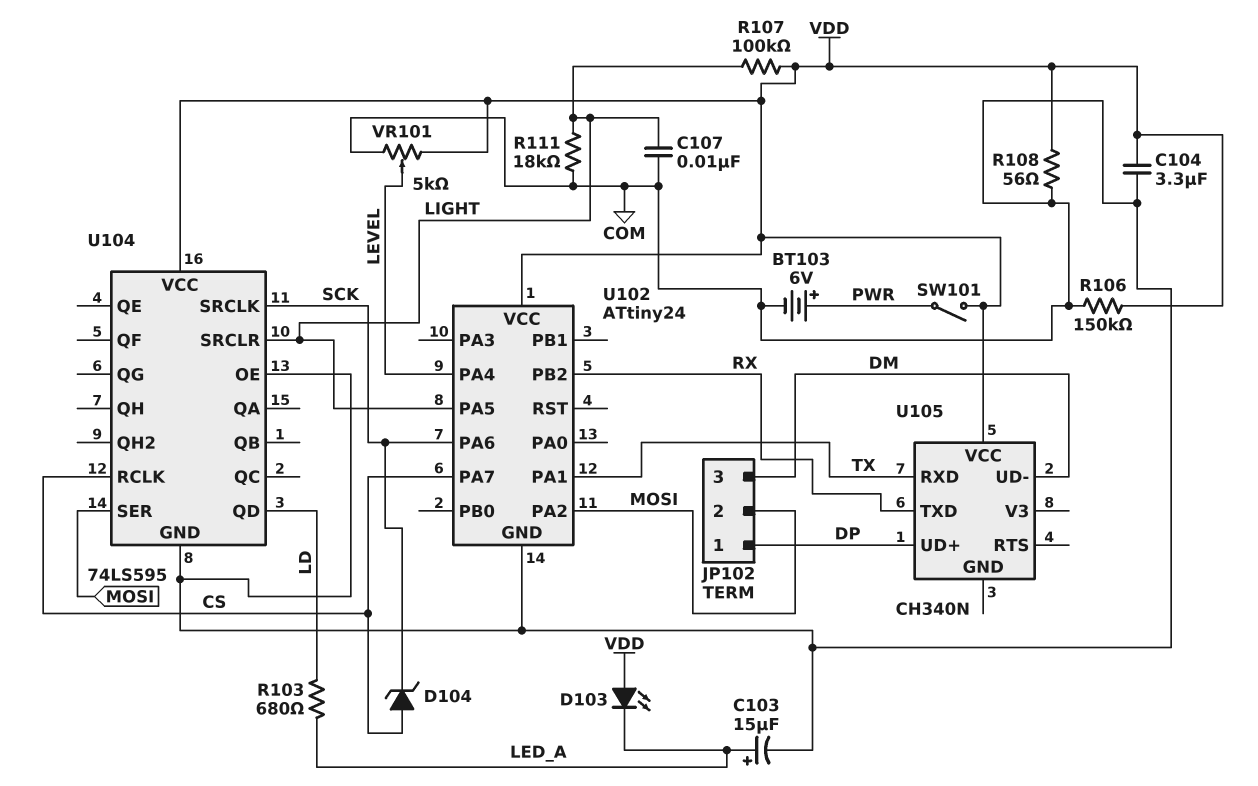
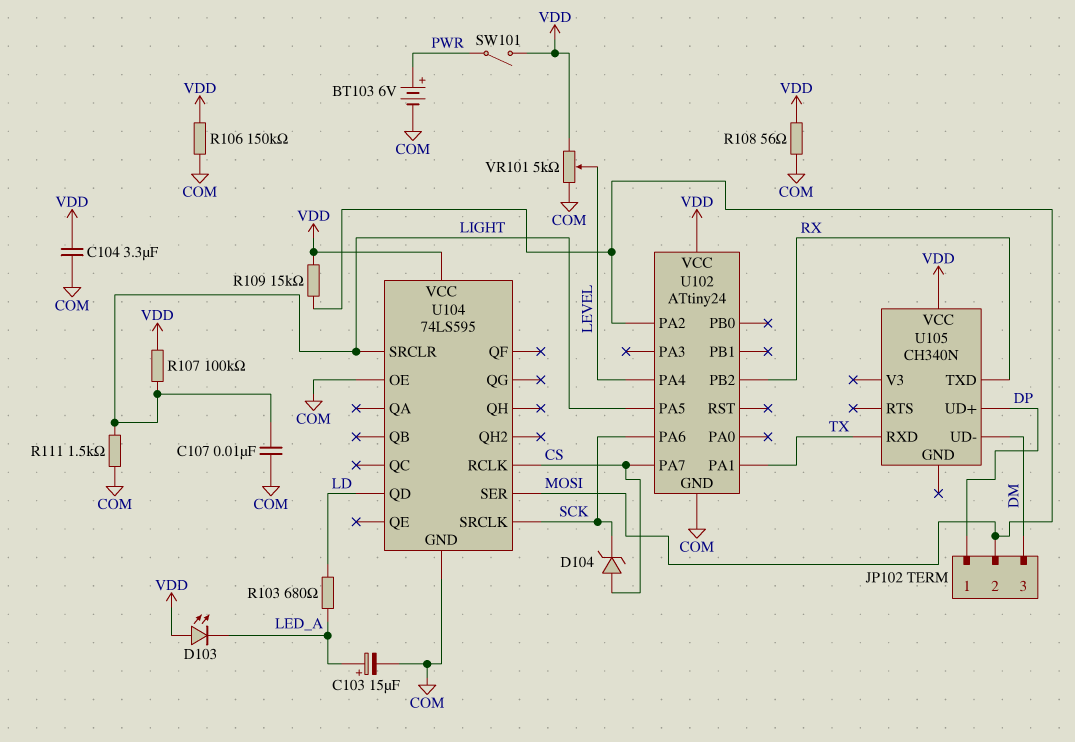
R109: none -> 15k (MOSI, VDD)
R111: 18k (COM, LIGHT) -> 1.5k (COM, LIGHT)

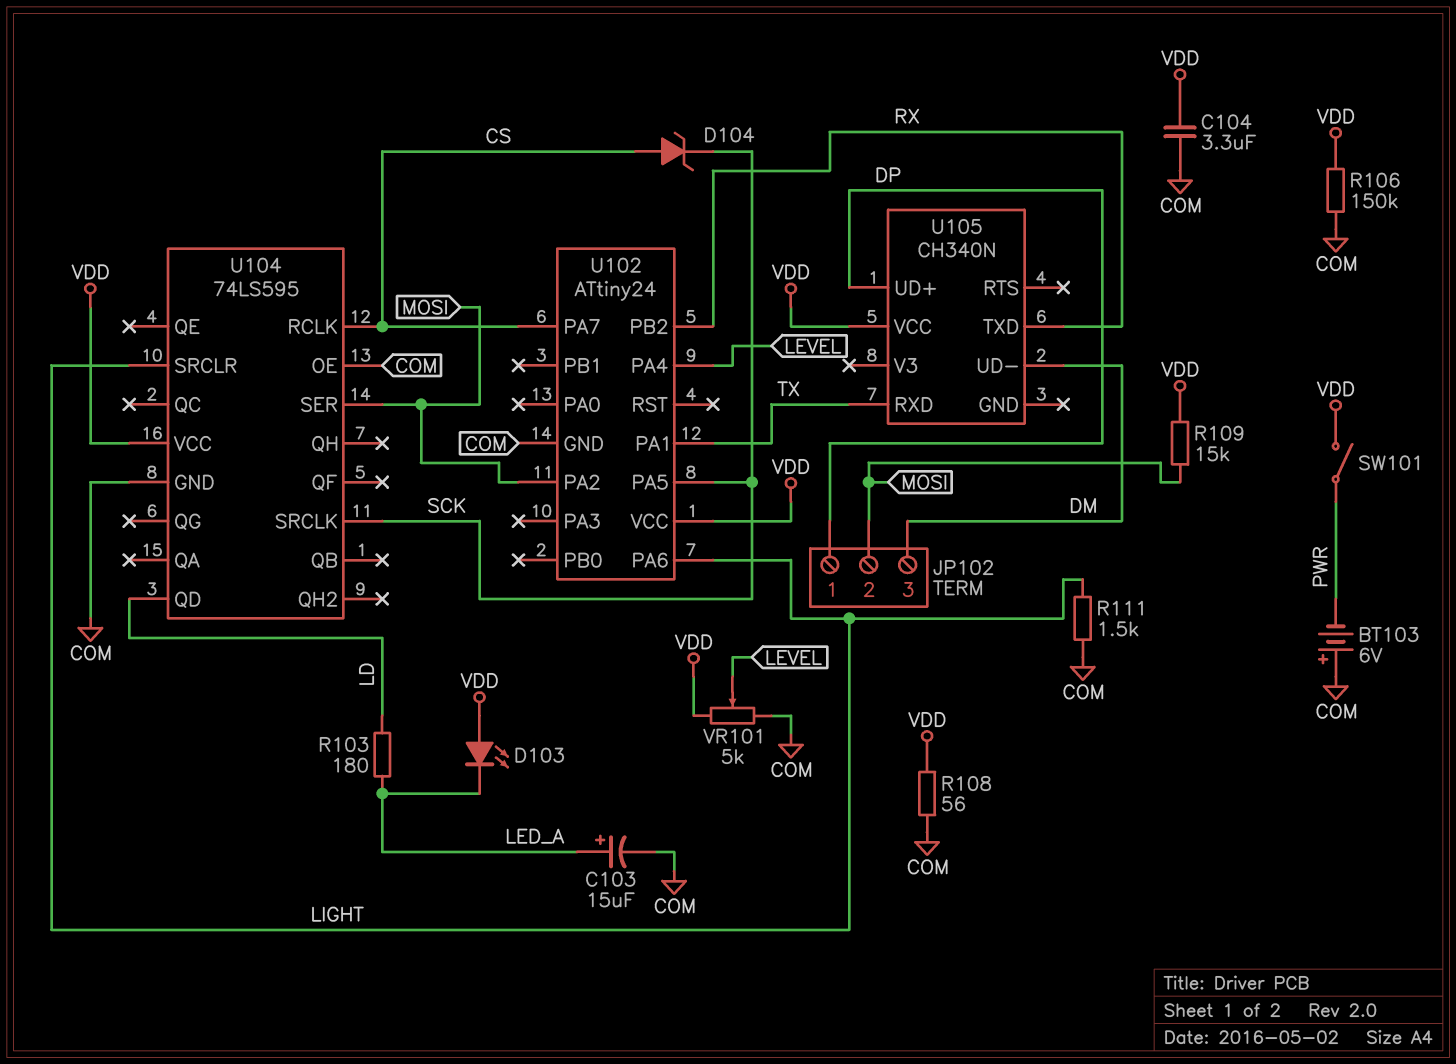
BT103: 6V (plus PWR, minus COM) -> 6V (plus COM, minus PWR)
C107: 10nF (COM, LIGHT) -> none
R103: 680 (LD, LED_A) -> 180 (LD, LED_A)
R107: 100k (LIGHT, VDD) -> none
U102 pin PA5: LIGHT -> SCK
U102 pin PA6: SCK -> LIGHT

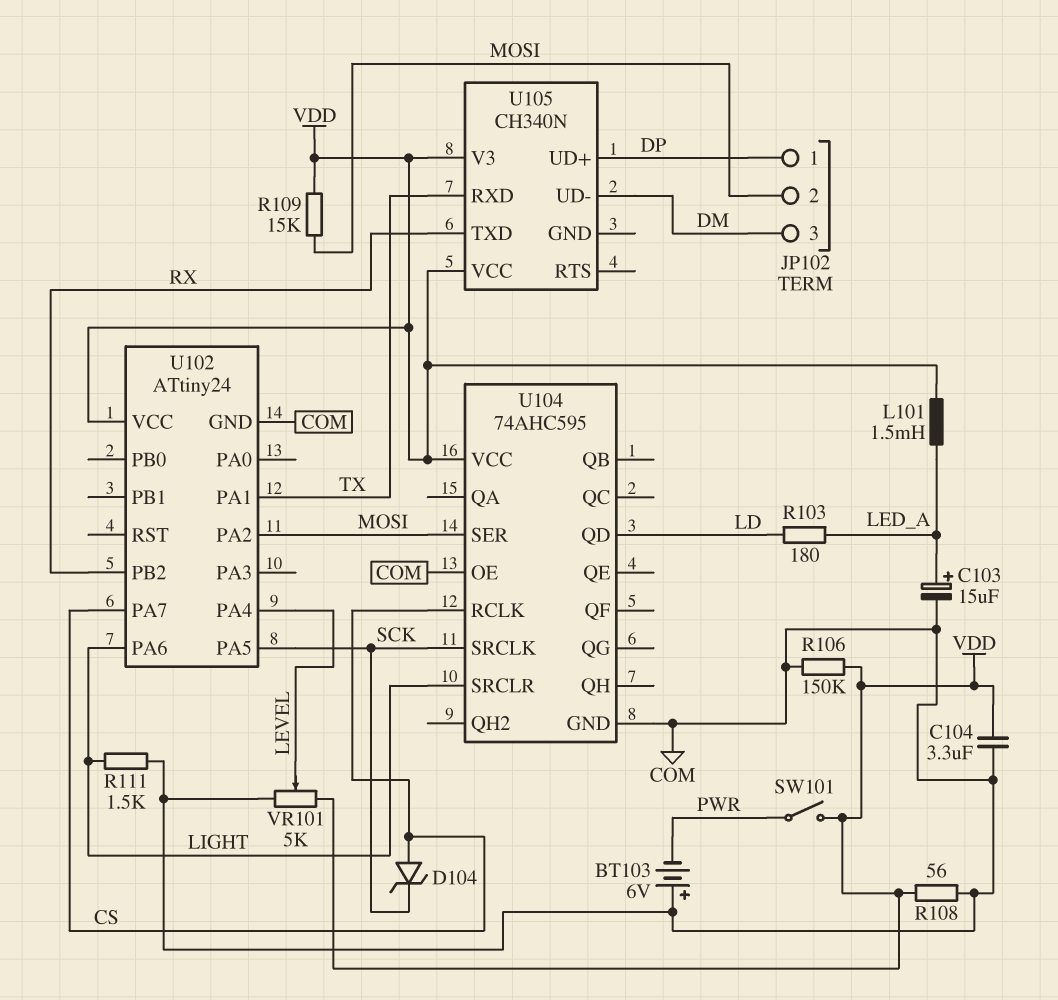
D103: LED (A VDD, K LED_A) -> none
L101: none -> 1.5mH (LED_A, VDD)
U104: 74LS595 -> 74AHC595
U105 pin V3: none -> VDD

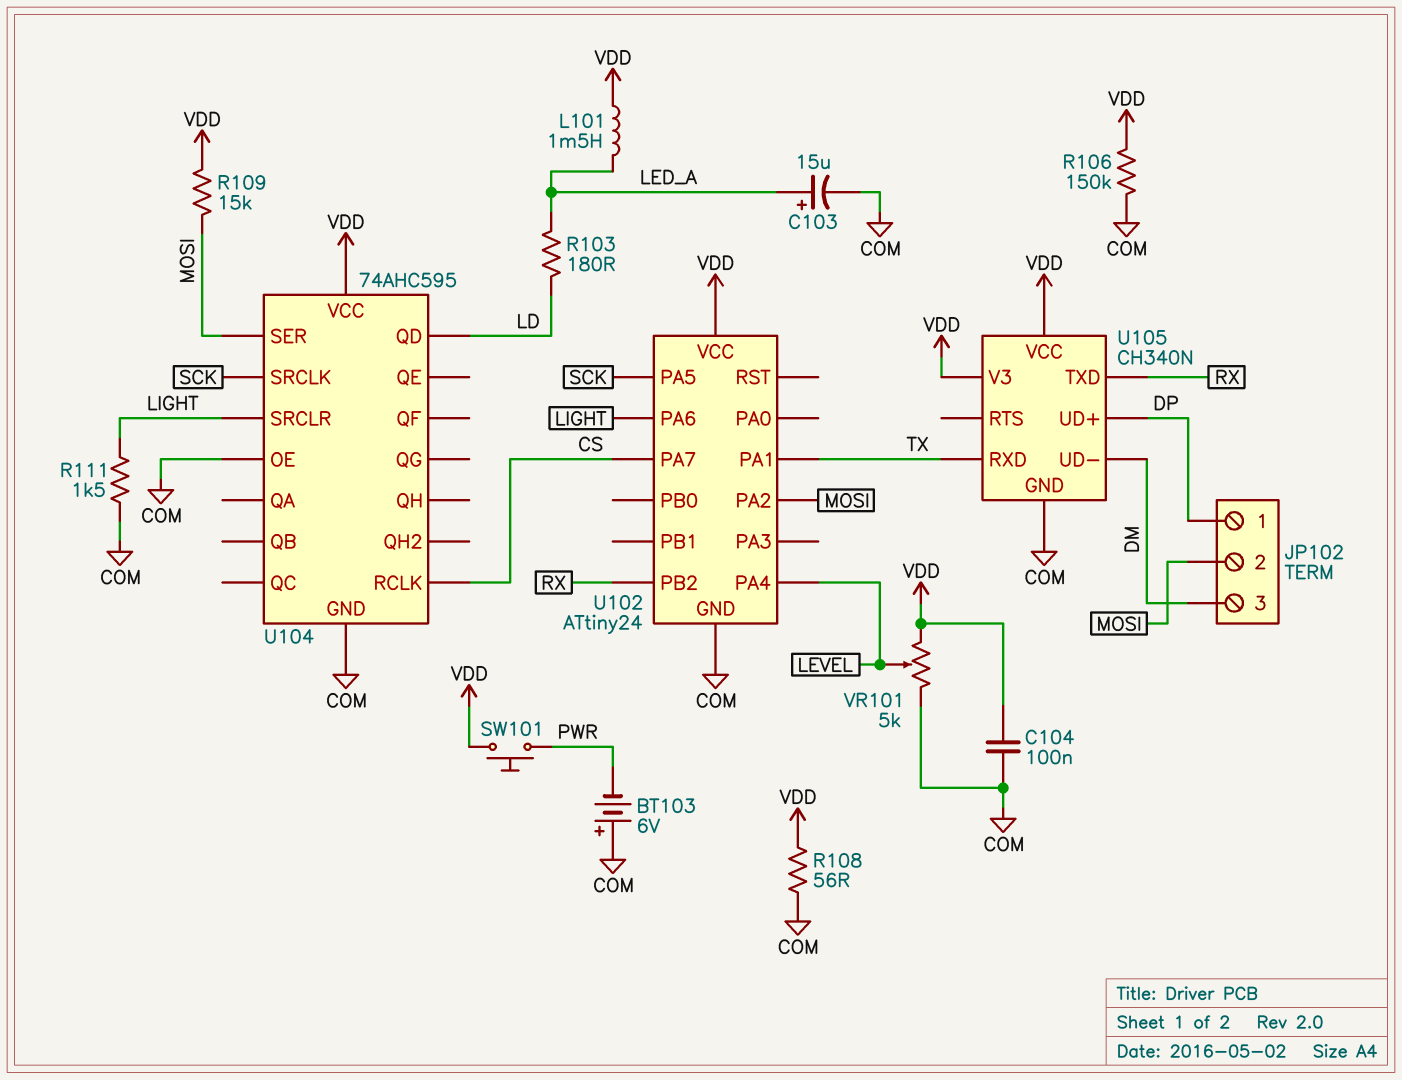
C104: 3.3uF (COM, VDD) -> 100nF (COM, VDD)
D104: zener (A CS, K SCK) -> none
SW101: switch (PWR, VDD) -> button (PWR, VDD)
U105 pin GND: none -> COM

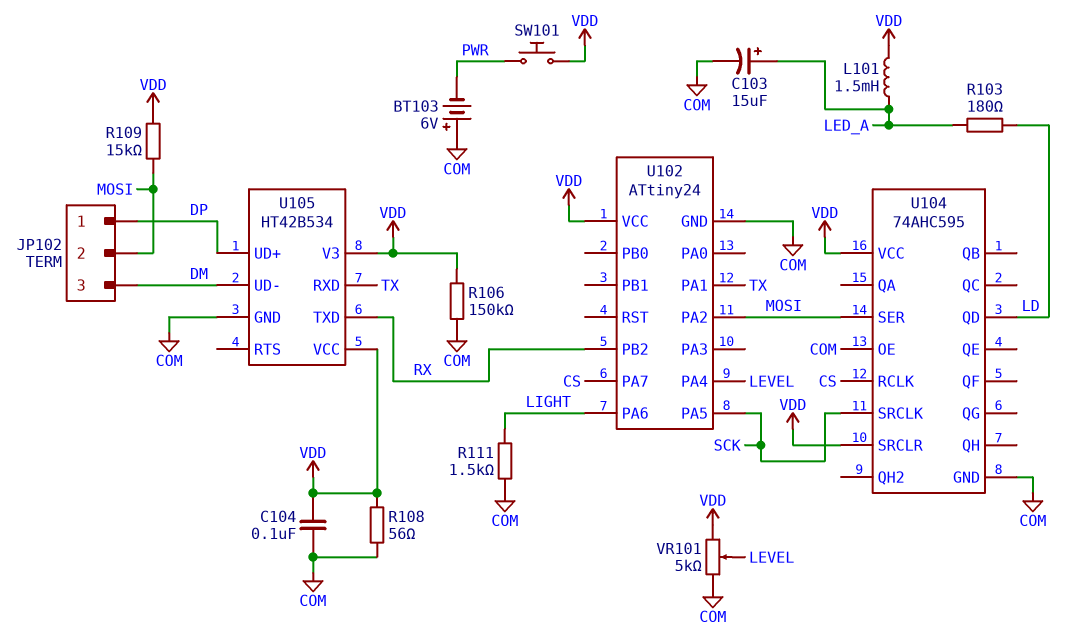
U104 pin SRCLR: LIGHT -> VDD
U105: CH340N -> HT42B534

